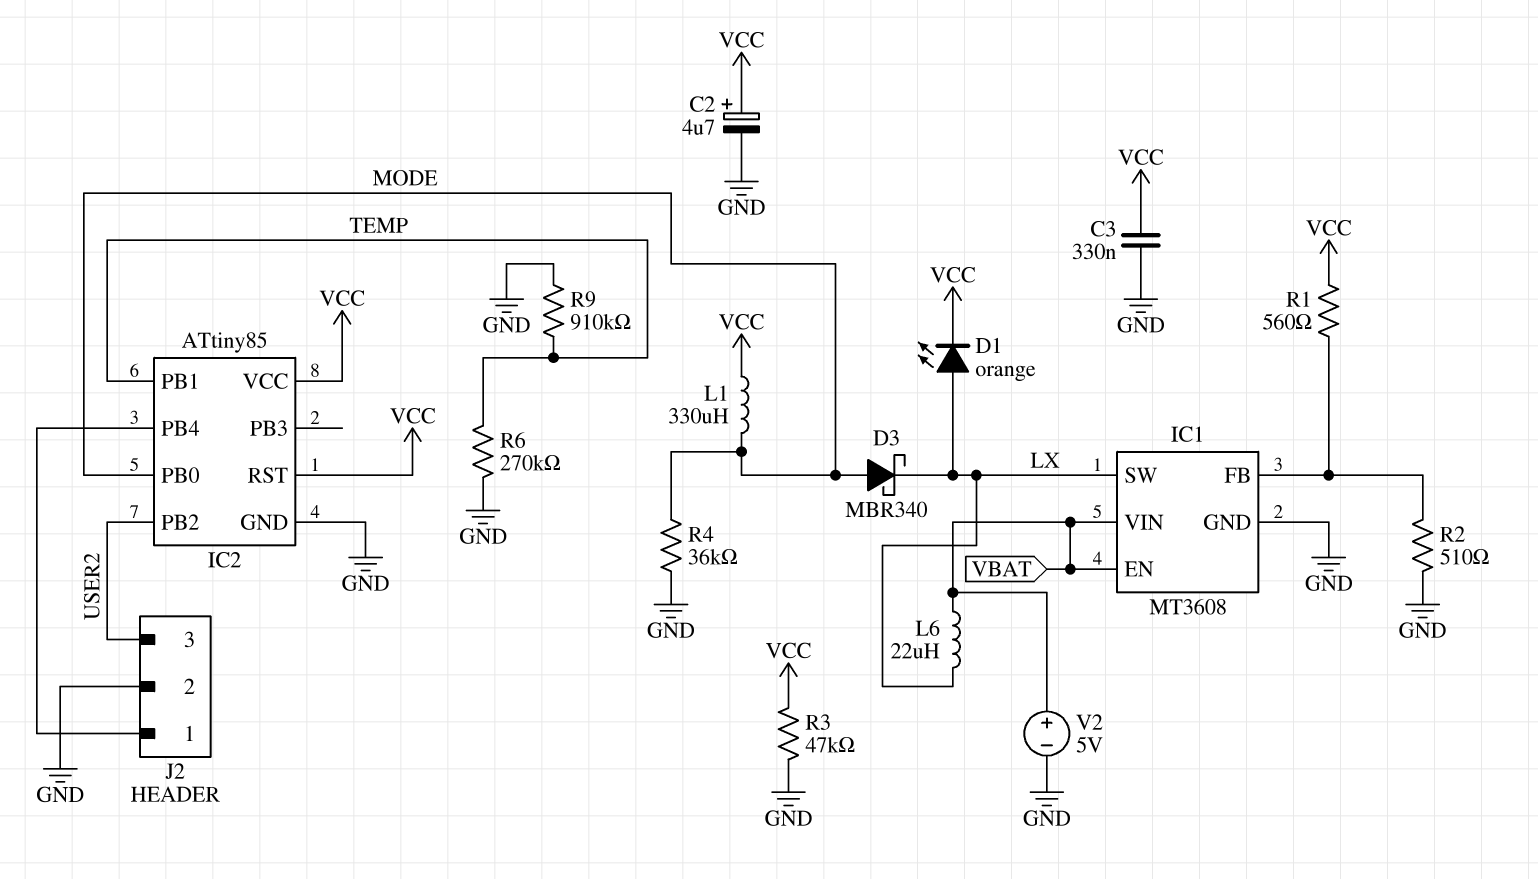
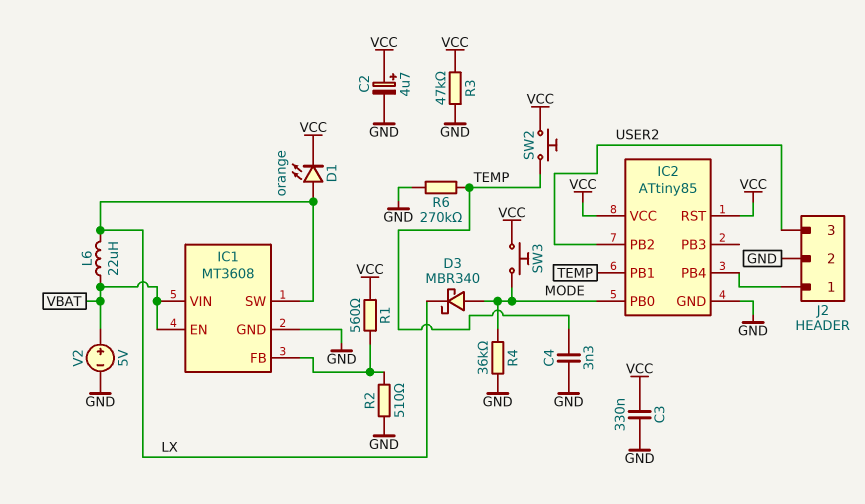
C4: none -> 3.3nF (GND, TEMP)
L1: 330uH (MODE, VCC) -> none
R9: 910k (GND, TEMP) -> none
SW2: none -> button (TEMP, VCC)
SW3: none -> button (MODE, VCC)

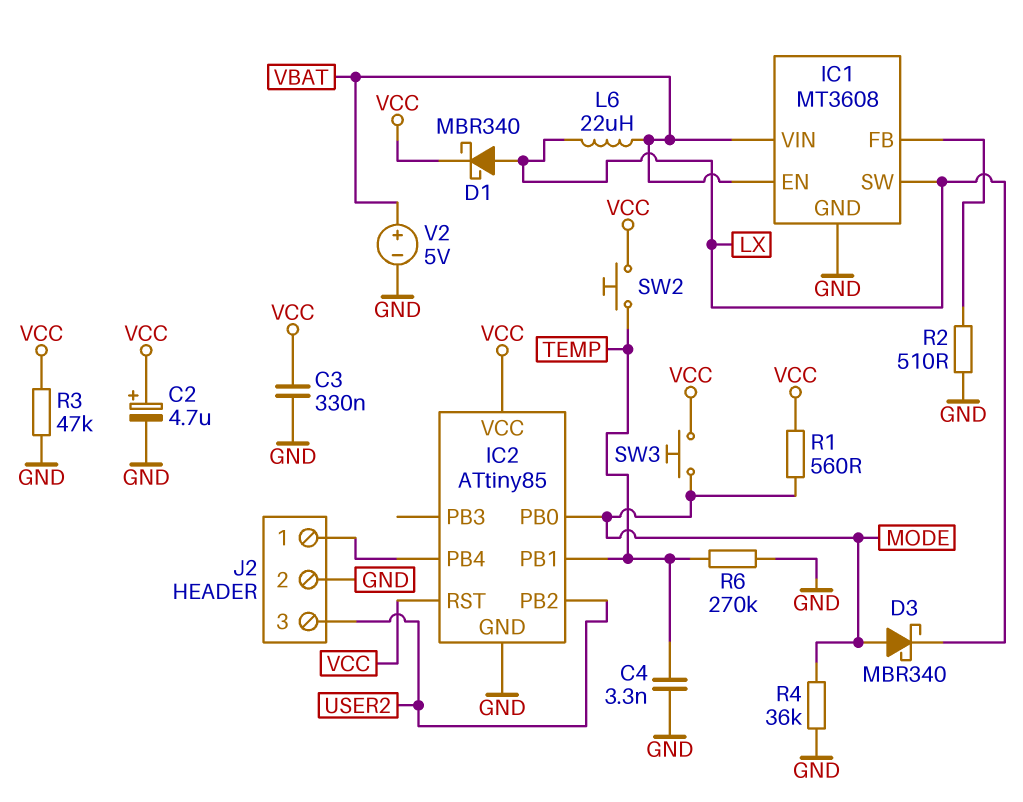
D1: LED orange (A LX, K VCC) -> schottky MBR340 (A LX, K VCC)
R1: 560 (IC1/FB, VCC) -> 560 (MODE, VCC)

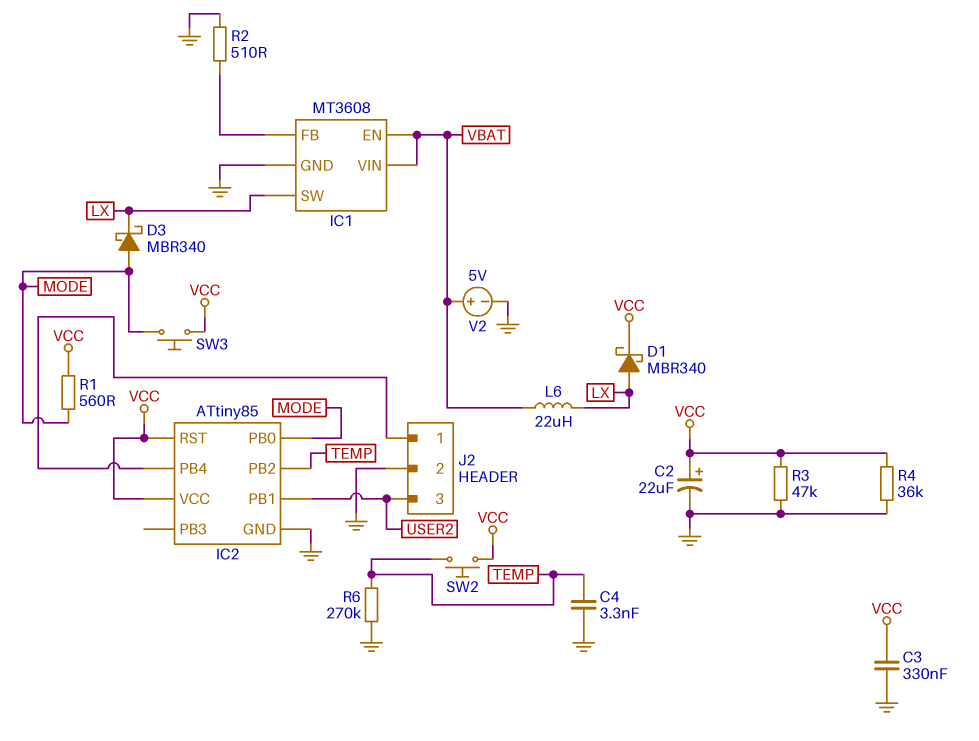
C2: 4.7uF (plus VCC, minus GND) -> 22uF (plus VCC, minus GND)
IC2 pin PB1: TEMP -> USER2
IC2 pin PB2: USER2 -> TEMP
R4: 36k (GND, MODE) -> 36k (GND, VCC)

